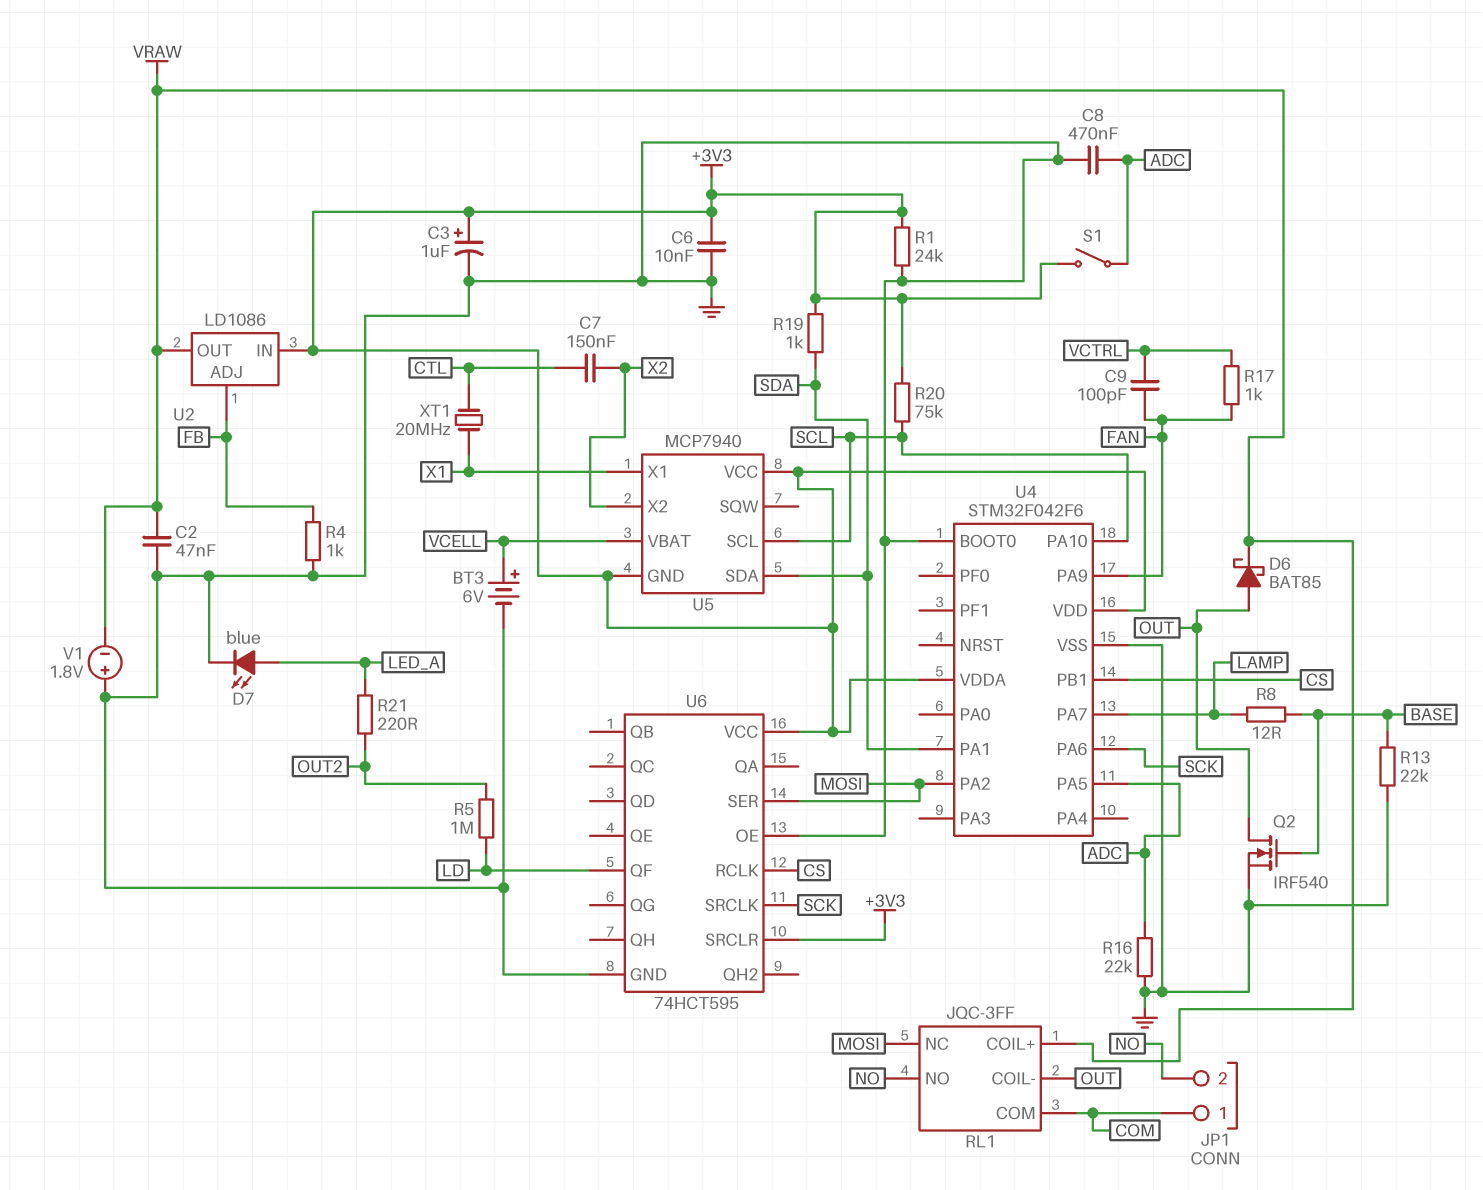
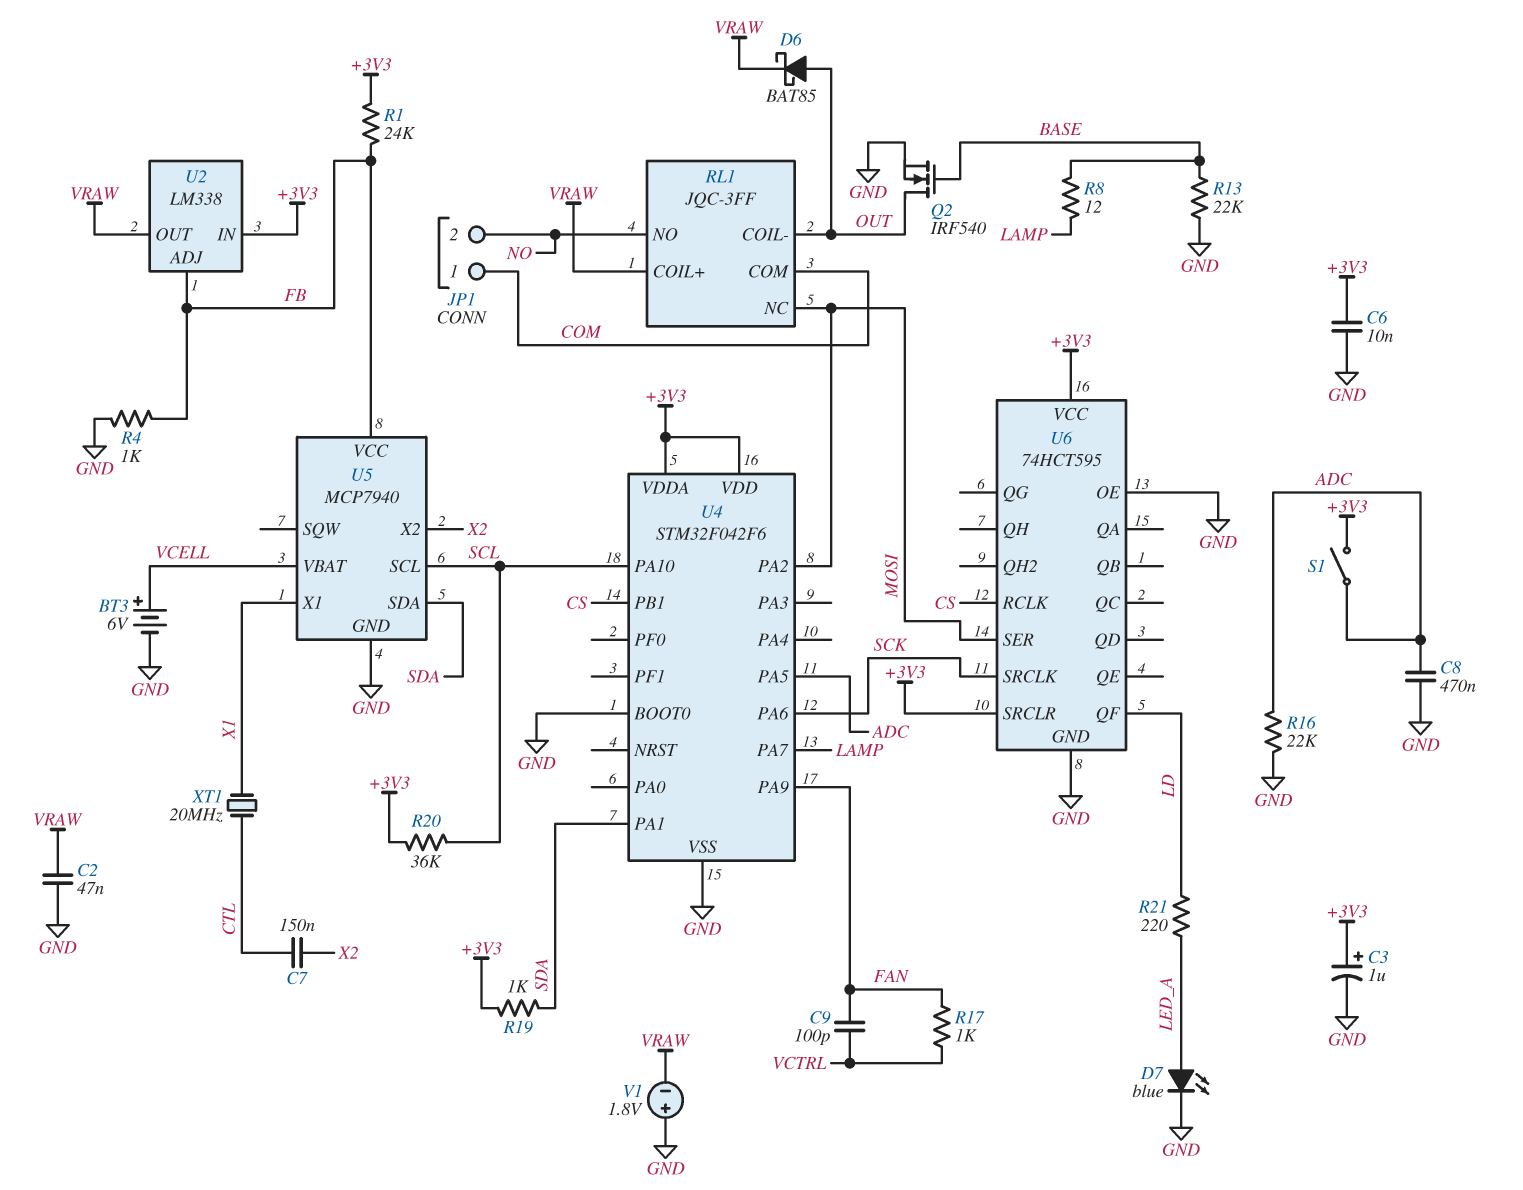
R1: 24k (+3V3, GND) -> 24k (+3V3, FB)
R5: 1M (LD, OUT2) -> none
R20: 75k (+3V3, SCL) -> 36k (+3V3, SCL)
R21: 220 (LED_A, OUT2) -> 220 (LD, LED_A)
U2: LD1086 -> LM338
U5 pin GND: +3V3 -> GND
U5 pin VCC: +3V3 -> FB

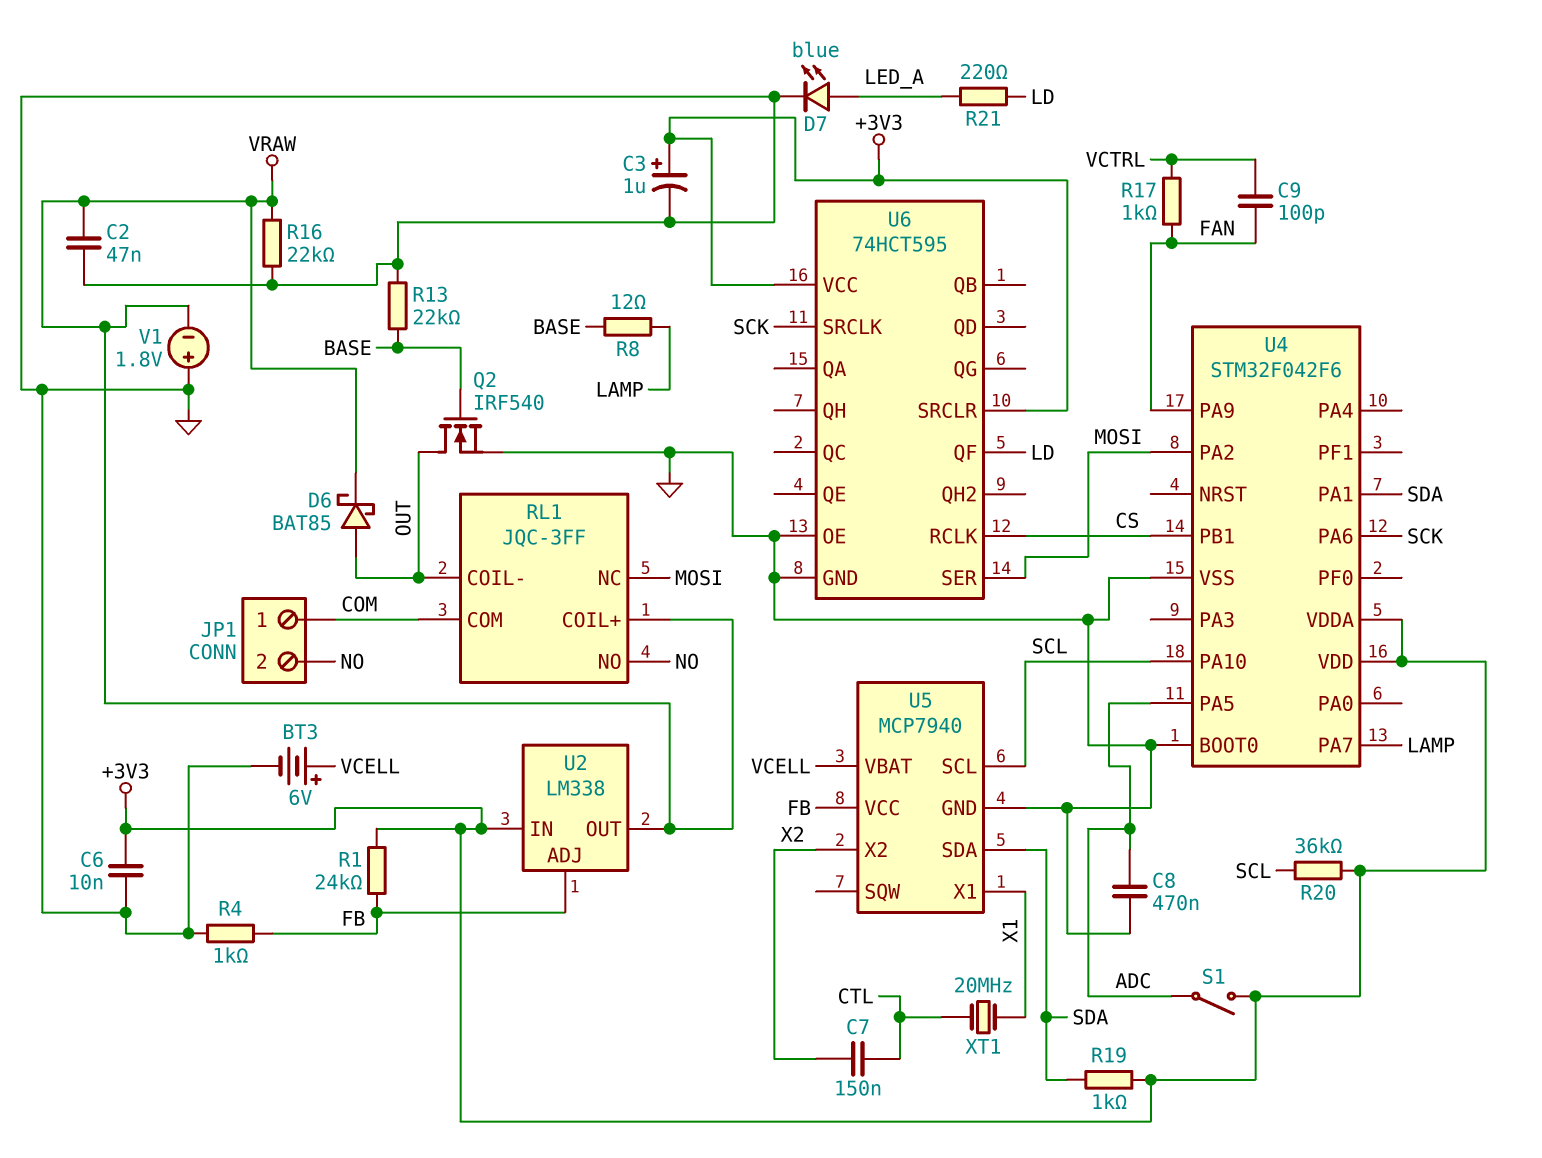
R16: 22k (ADC, GND) -> 22k (GND, VRAW)

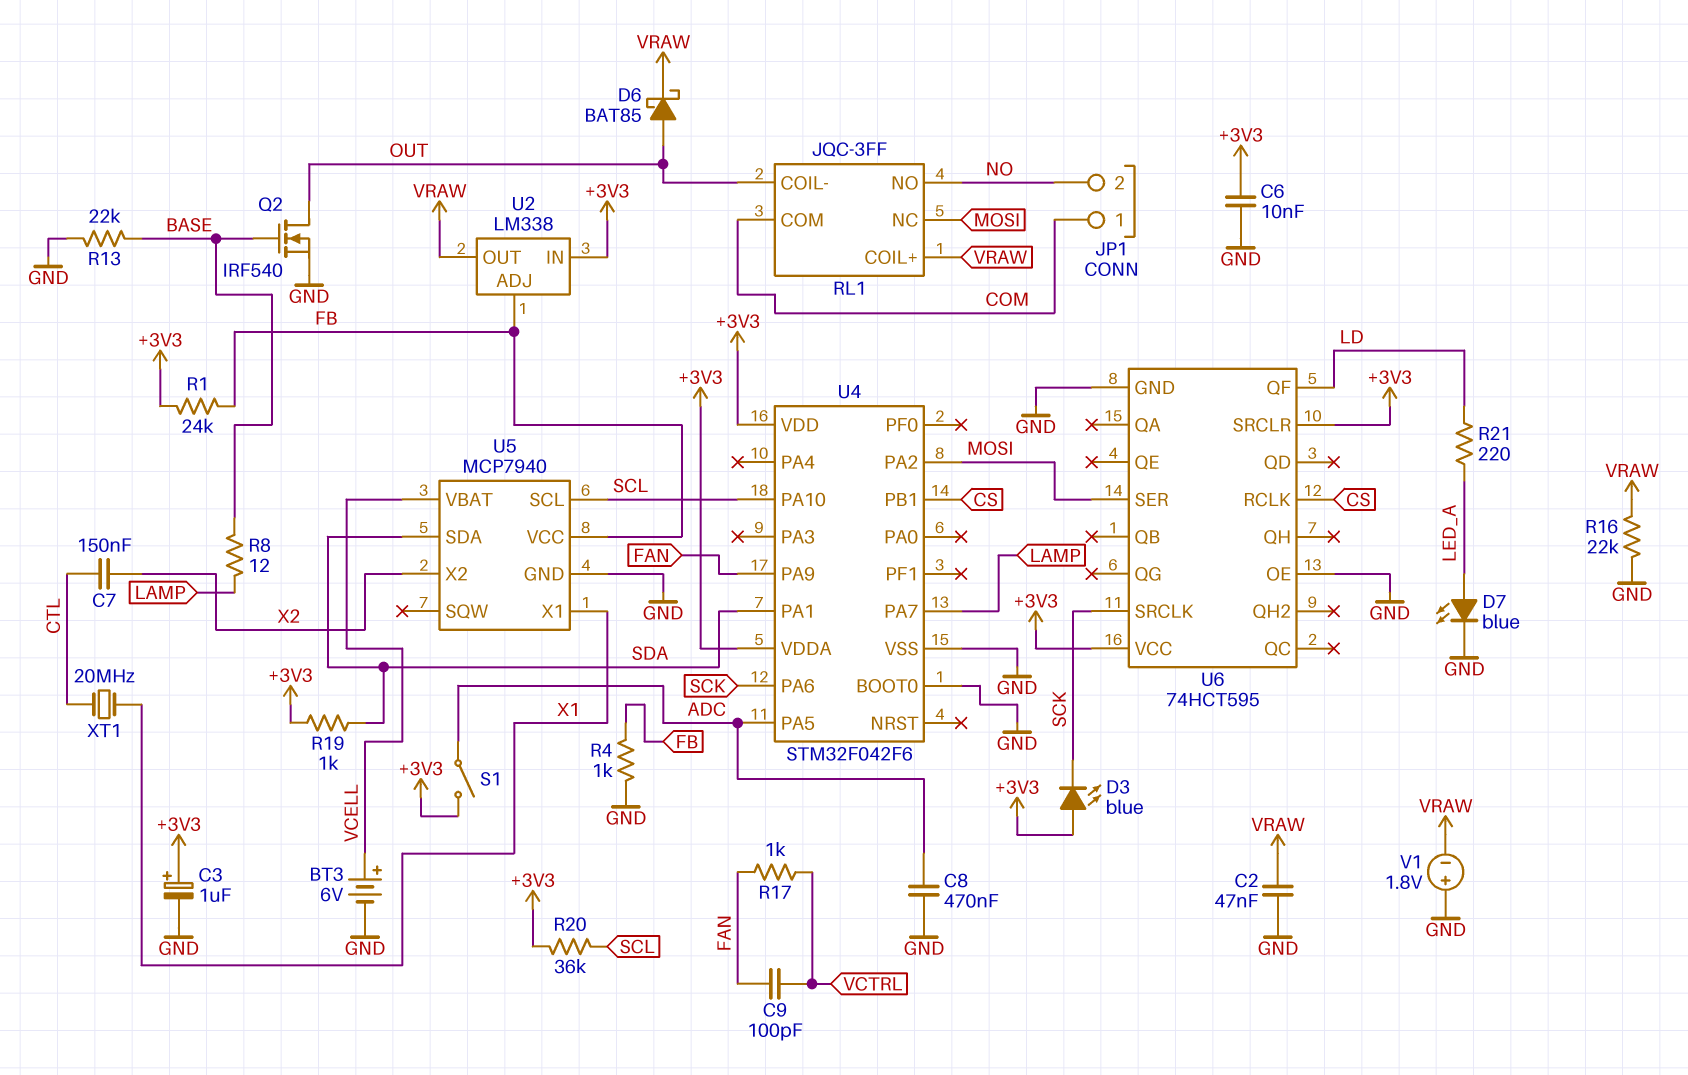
D3: none -> LED blue (A +3V3, K SCK)

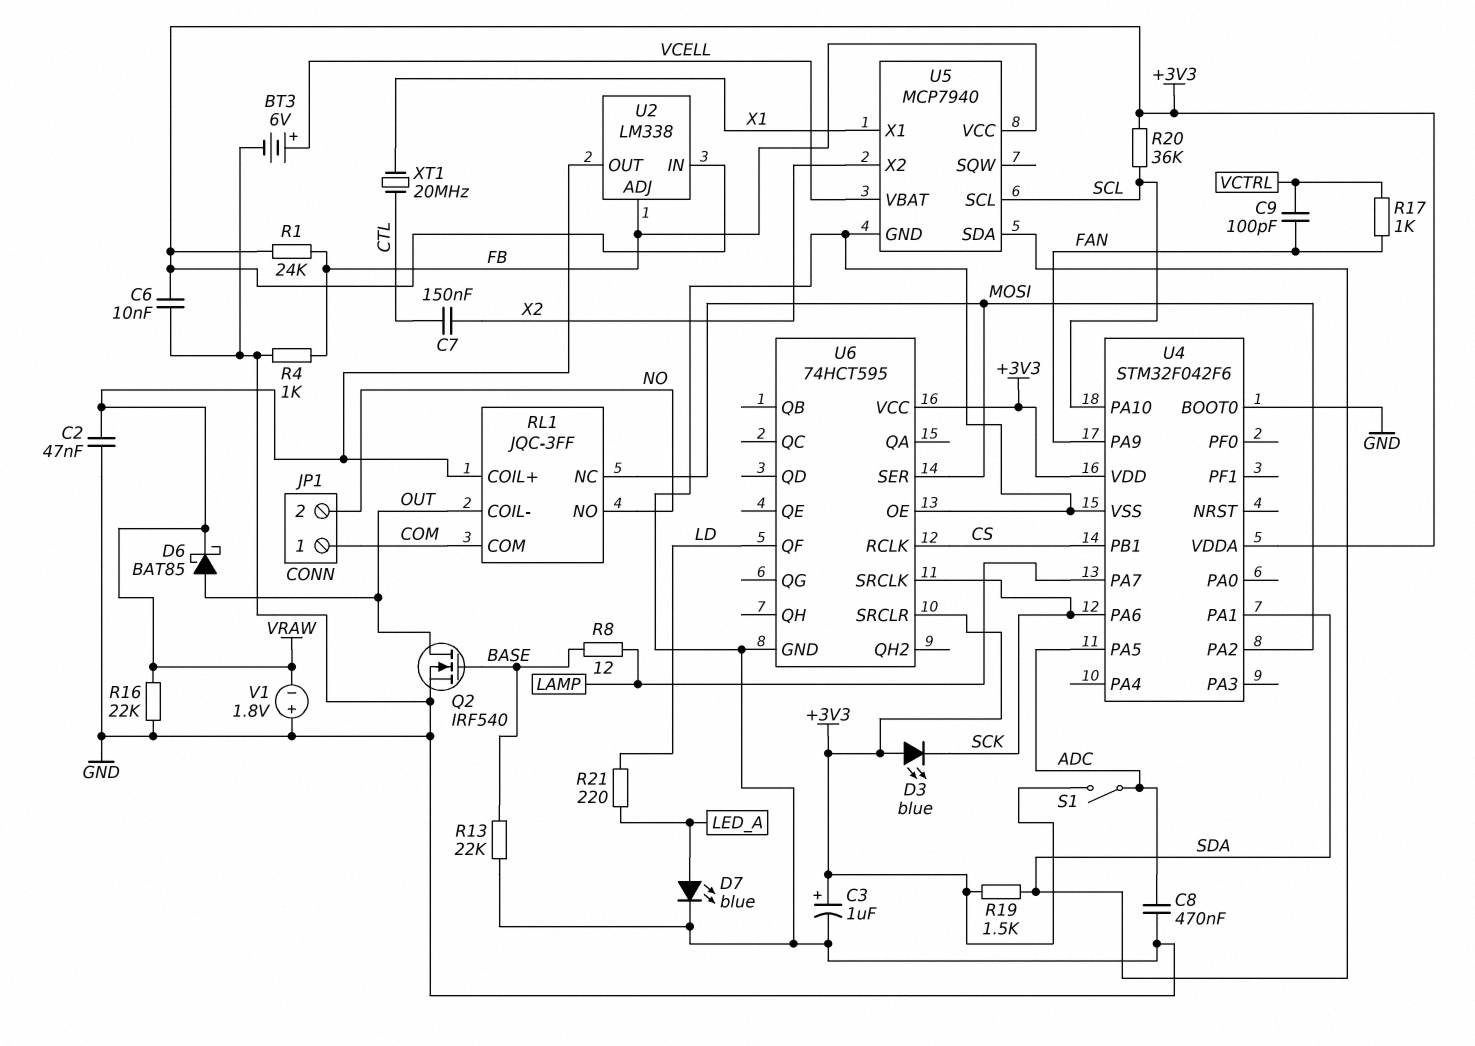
R19: 1k (+3V3, SDA) -> 1.5k (+3V3, SDA)

